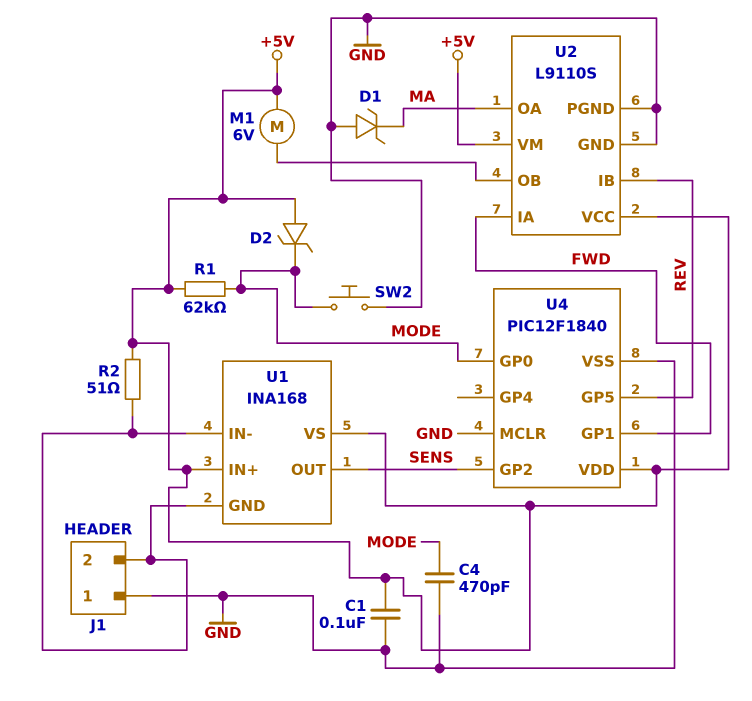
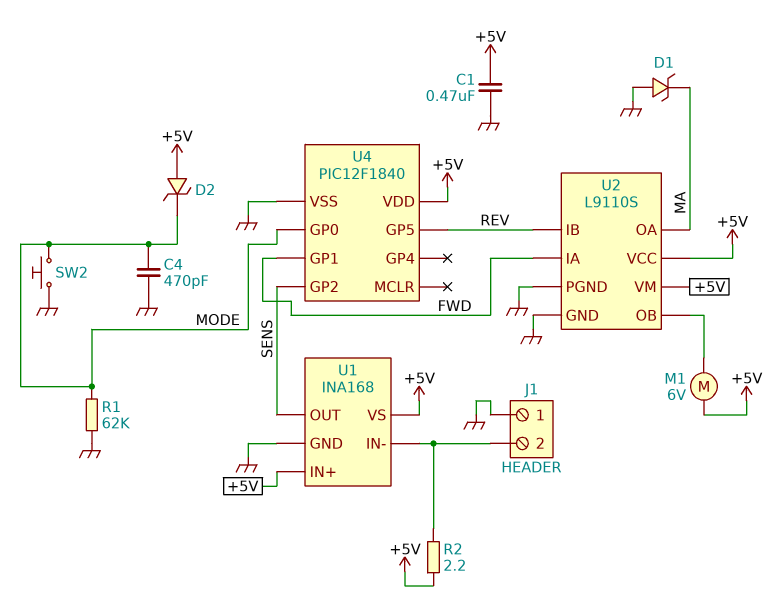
C1: 100nF (+5V, GND) -> 470nF (+5V, GND)
R1: 62k (+5V, MODE) -> 62k (GND, MODE)
R2: 51 (+5V, J1/2) -> 2.2 (+5V, J1/2)
U1 pin GND: J1/2 -> GND
U4 pin MCLR: GND -> none

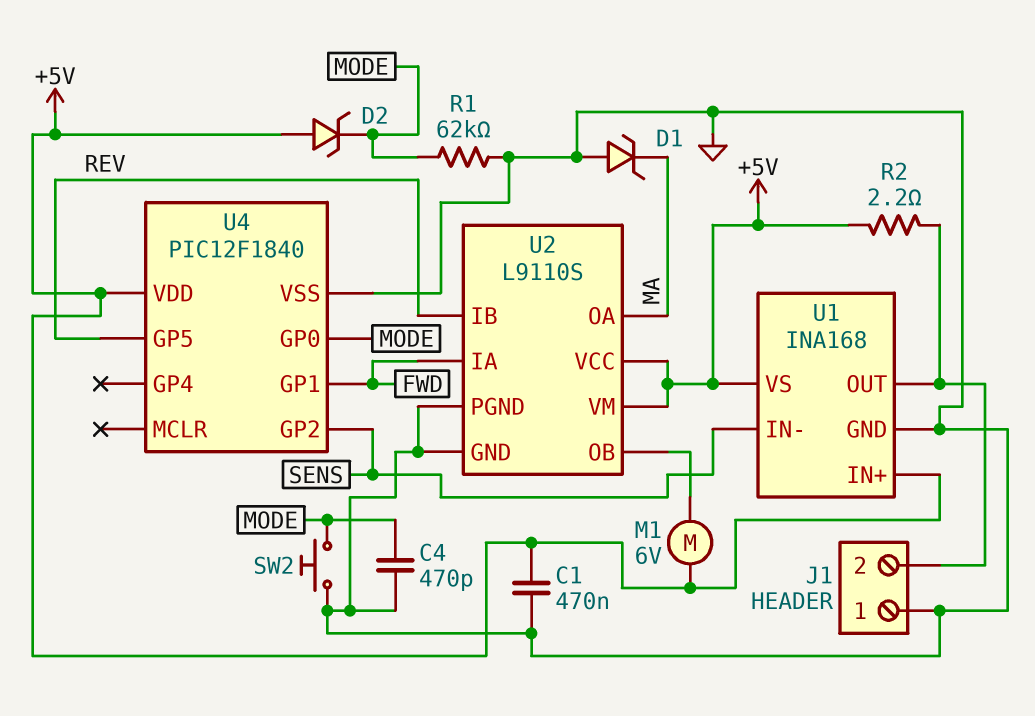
U1 pin IN-: J1/2 -> SENS
U1 pin OUT: SENS -> J1/2

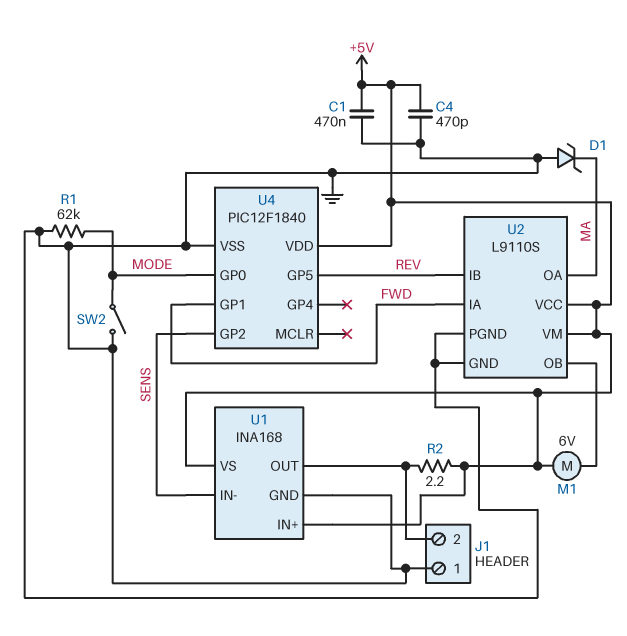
C4: 470pF (GND, MODE) -> 470pF (+5V, GND)
D2: zener (A +5V, K MODE) -> none
SW2: button (GND, MODE) -> switch (GND, MODE)

